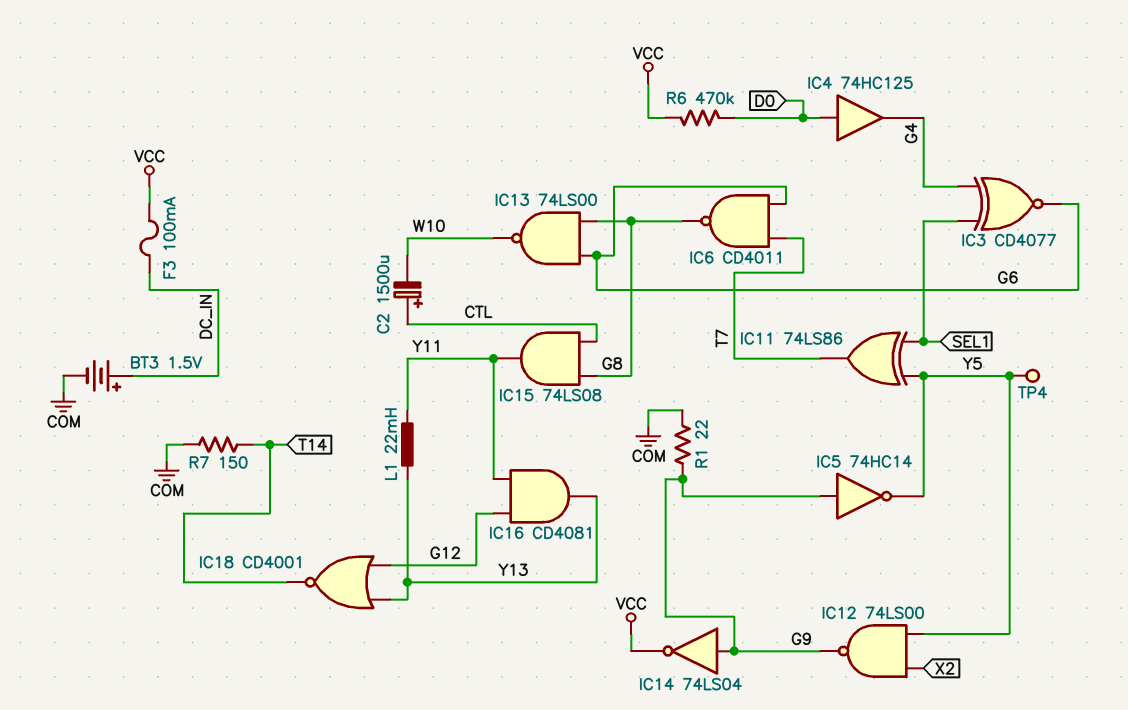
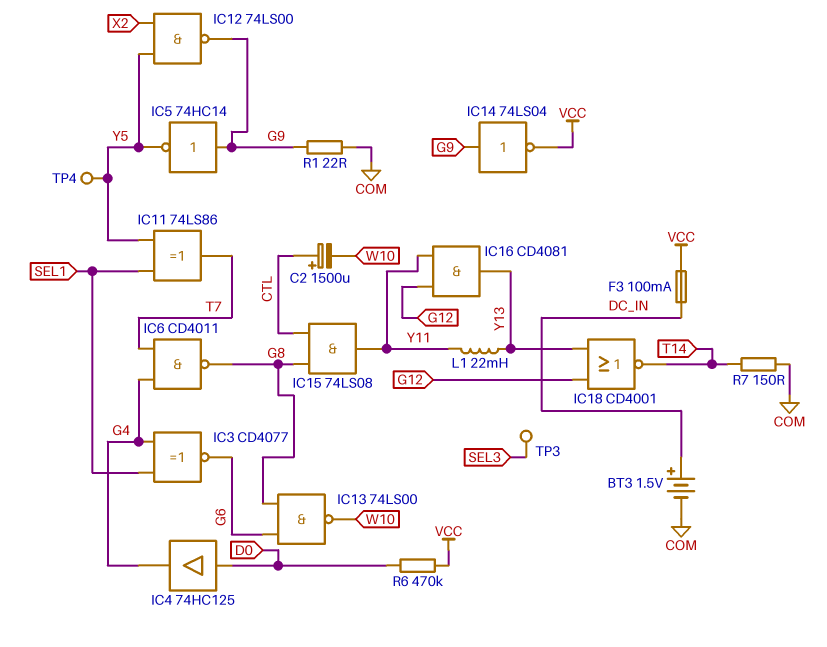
IC6: NAND CD4011 (in G6, in T7, out G8) -> NAND CD4011 (in G4, in T7, out G8)
TP3: none -> test point (SEL3)

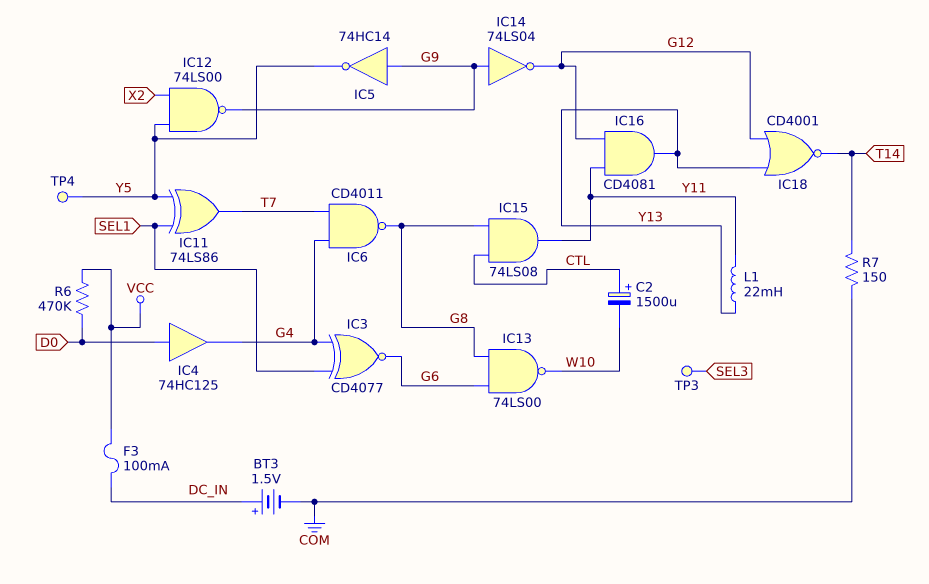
IC14: NOT 74LS04 (in G9, out VCC) -> NOT 74LS04 (in G9, out G12)
R1: 22 (COM, G9) -> none

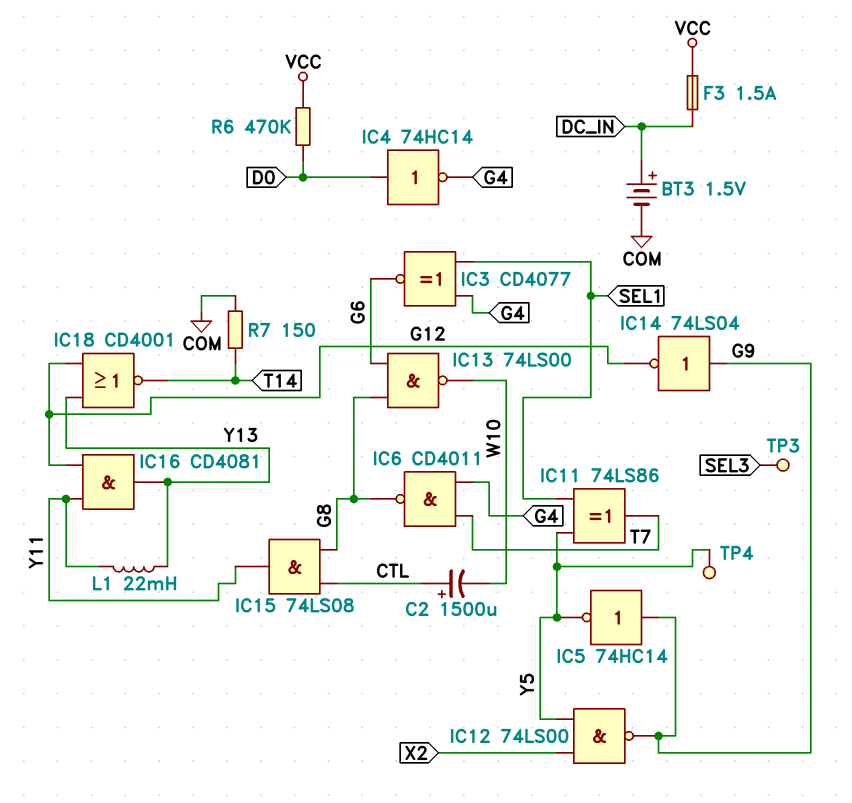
F3: 100mA (DC_IN, VCC) -> 1.5A (DC_IN, VCC)
IC4: buffer 74HC125 (in D0, out G4) -> NOT 74HC14 (in D0, out G4)

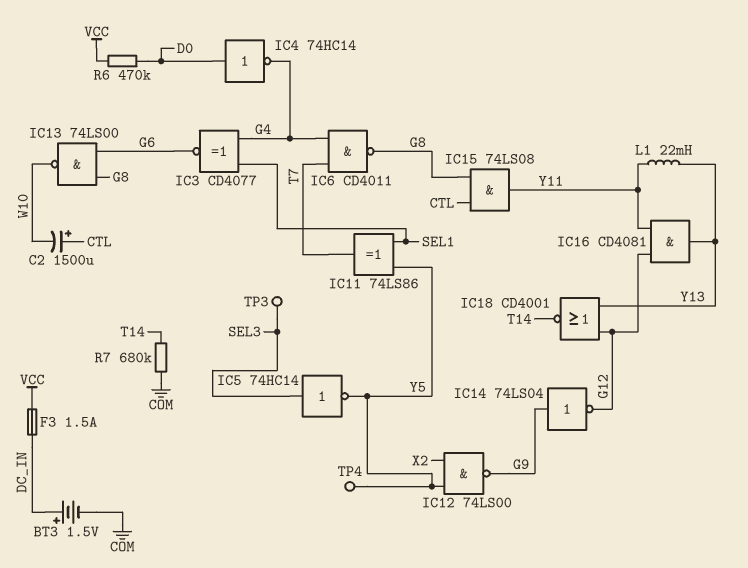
IC5: NOT 74HC14 (in G9, out Y5) -> NOT 74HC14 (in SEL3, out Y5)
R7: 150 (COM, T14) -> 680k (COM, T14)

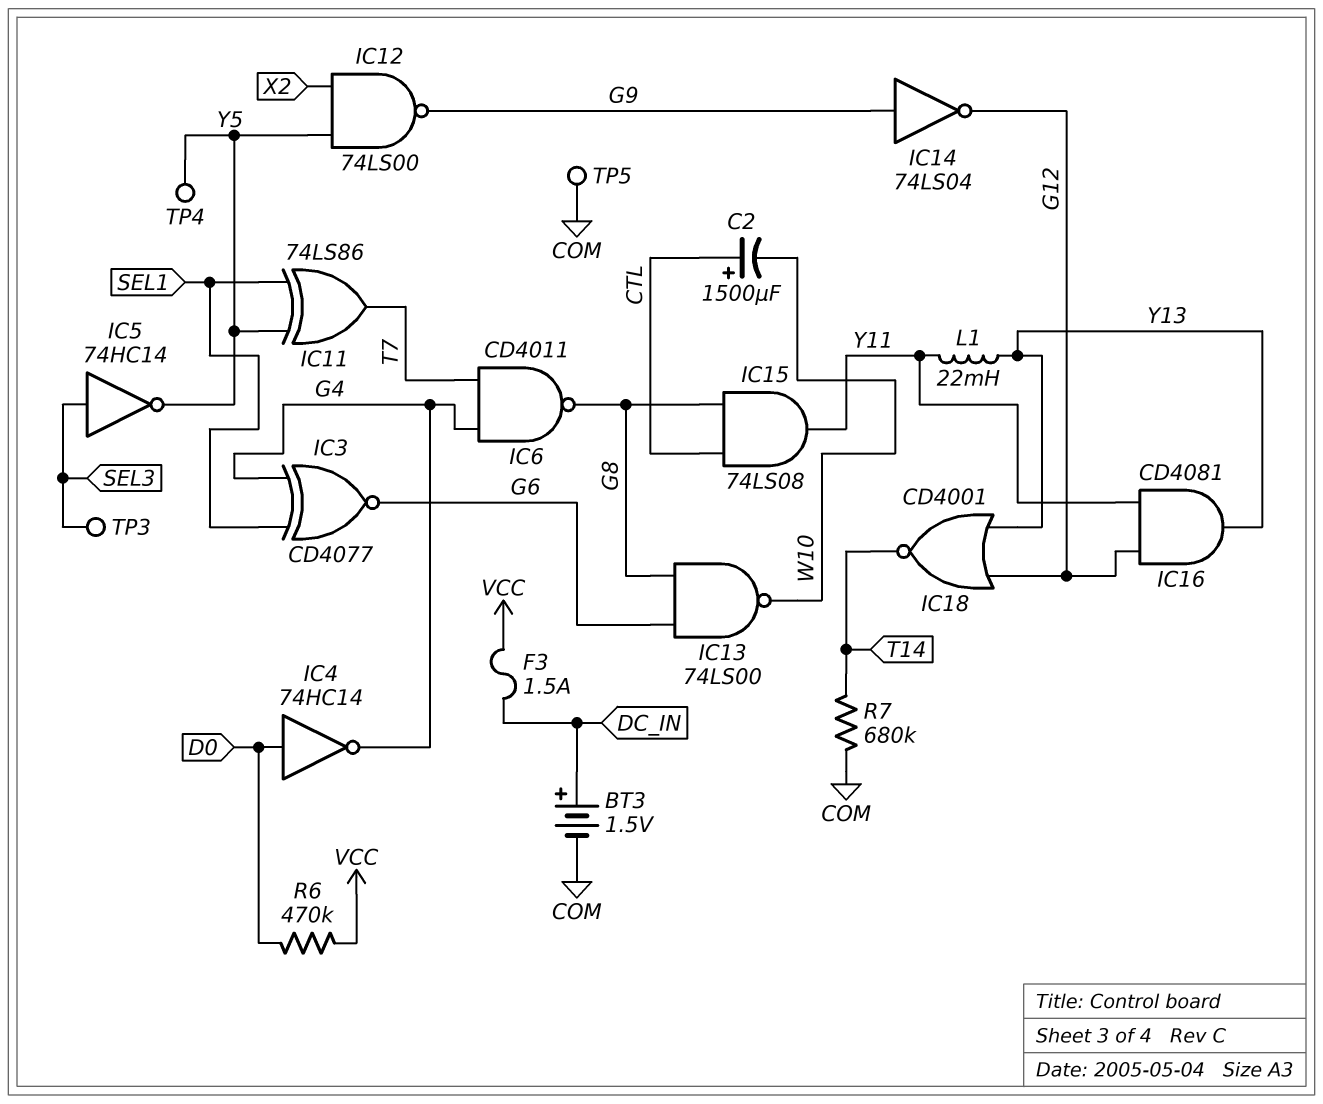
TP5: none -> test point (COM)

